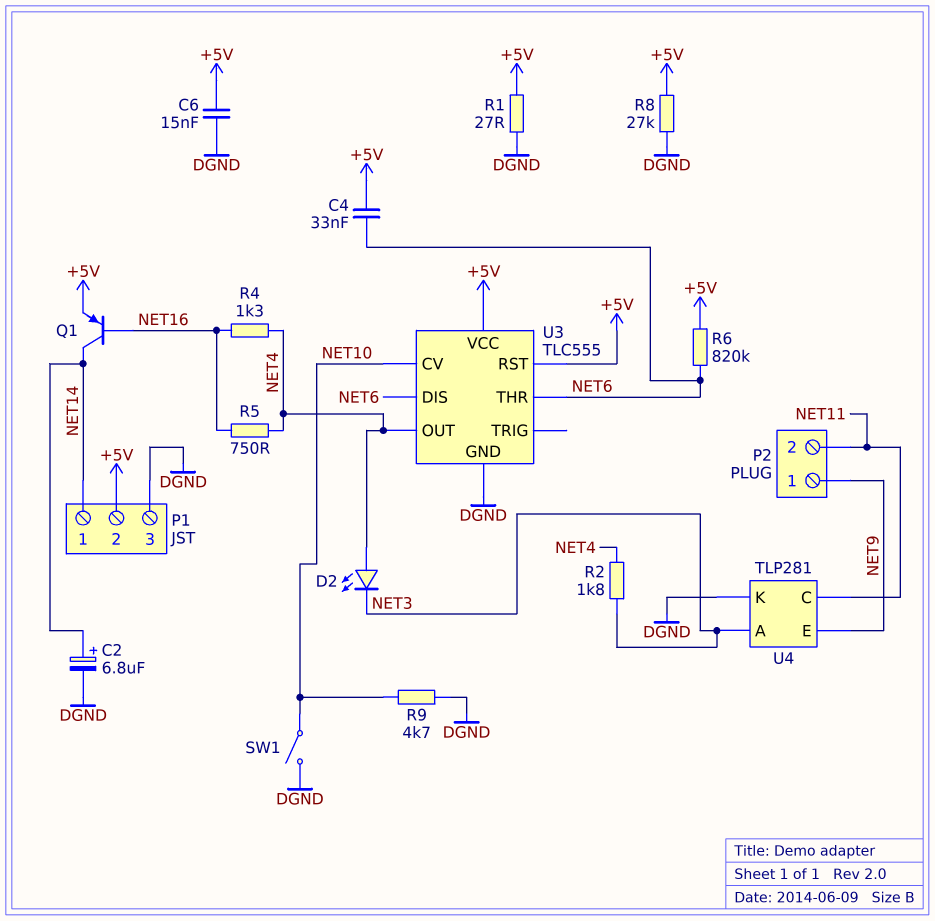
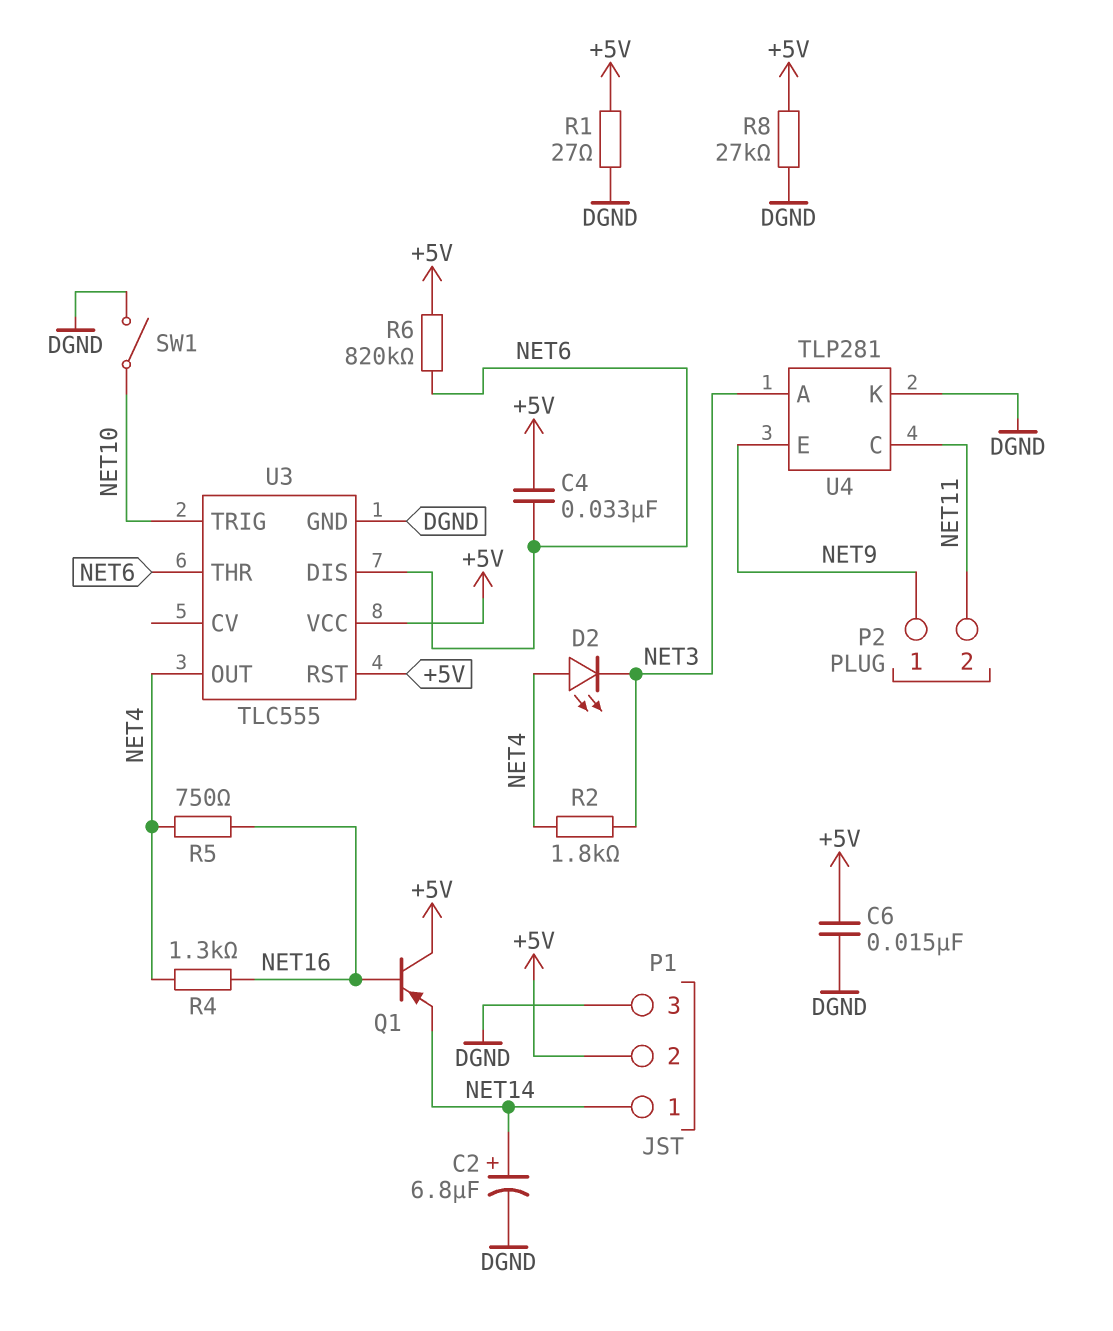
Q1: PNP (B NET16, C NET14, E +5V) -> PNP (B NET16, C +5V, E NET14)
R9: 4.7k (DGND, NET10) -> none
U3 pin CV: NET10 -> none
U3 pin TRIG: none -> NET10

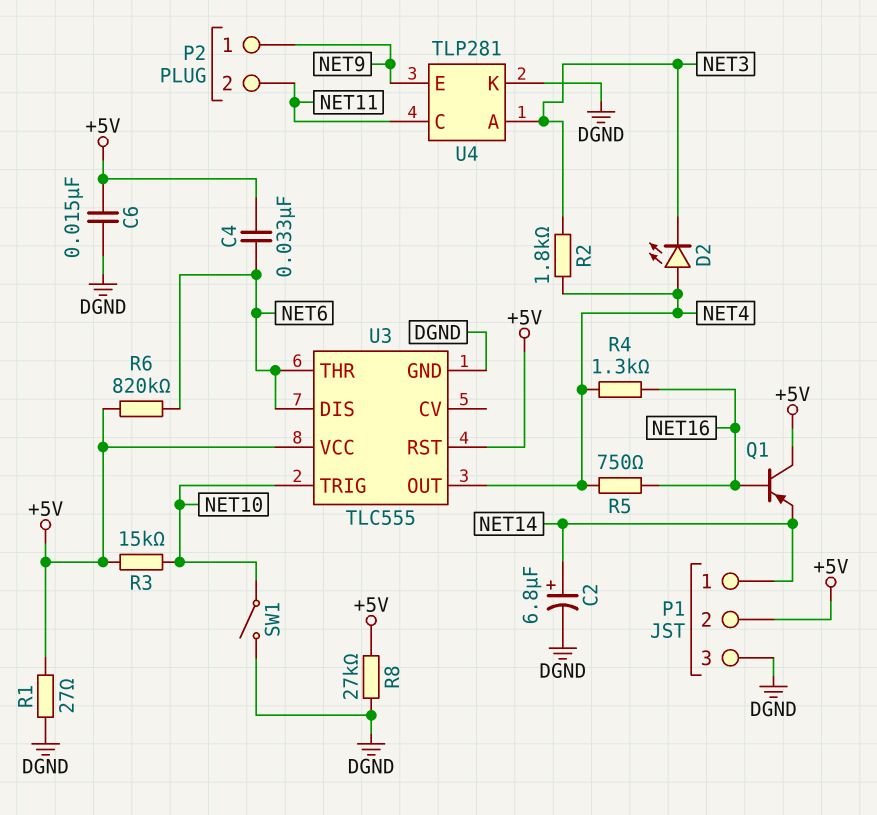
R3: none -> 15k (+5V, NET10)

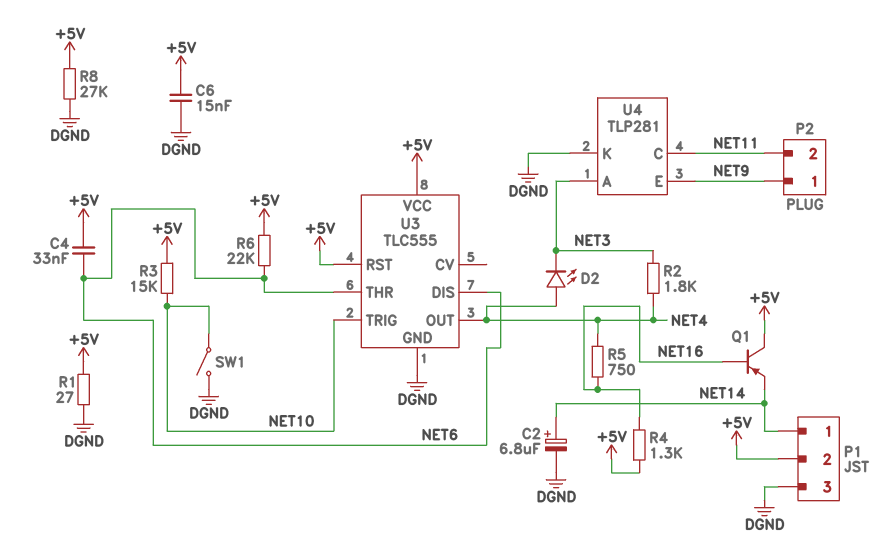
R4: 1.3k (NET4, NET16) -> 1.3k (+5V, NET16)
R6: 820k (+5V, NET6) -> 22k (+5V, NET6)

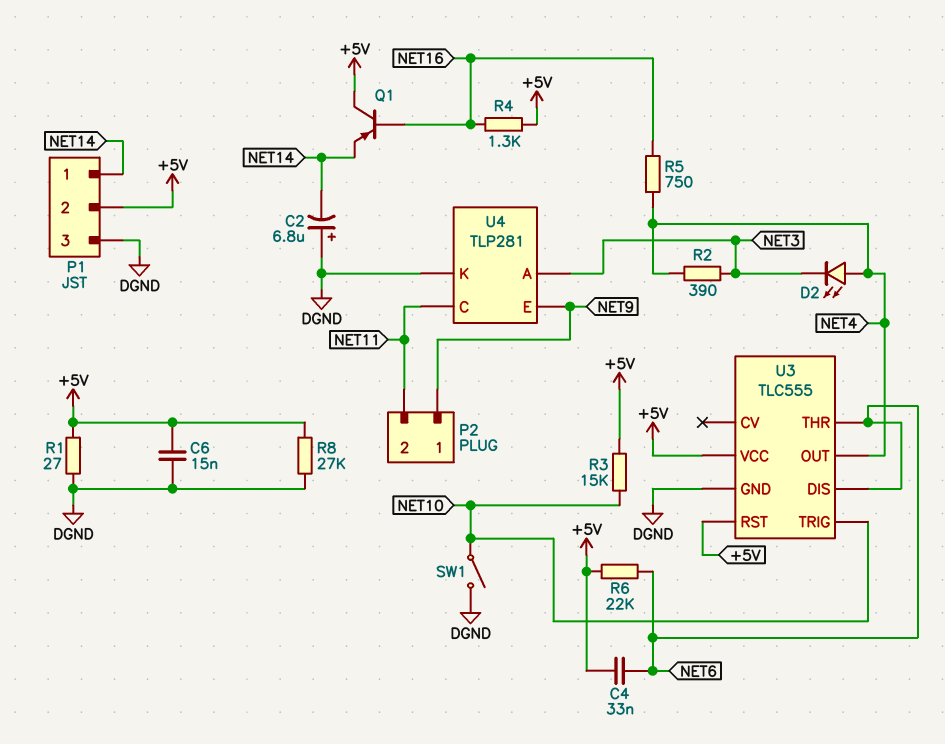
C2: 6.8uF (plus NET14, minus DGND) -> 6.8uF (plus DGND, minus NET14)
R2: 1.8k (NET3, NET4) -> 390 (NET3, NET4)

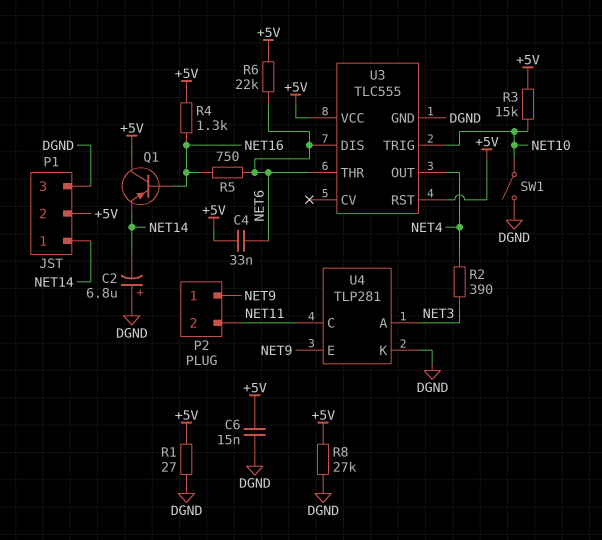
D2: LED (A NET4, K NET3) -> none
R5: 750 (NET4, NET16) -> 750 (NET6, NET16)

